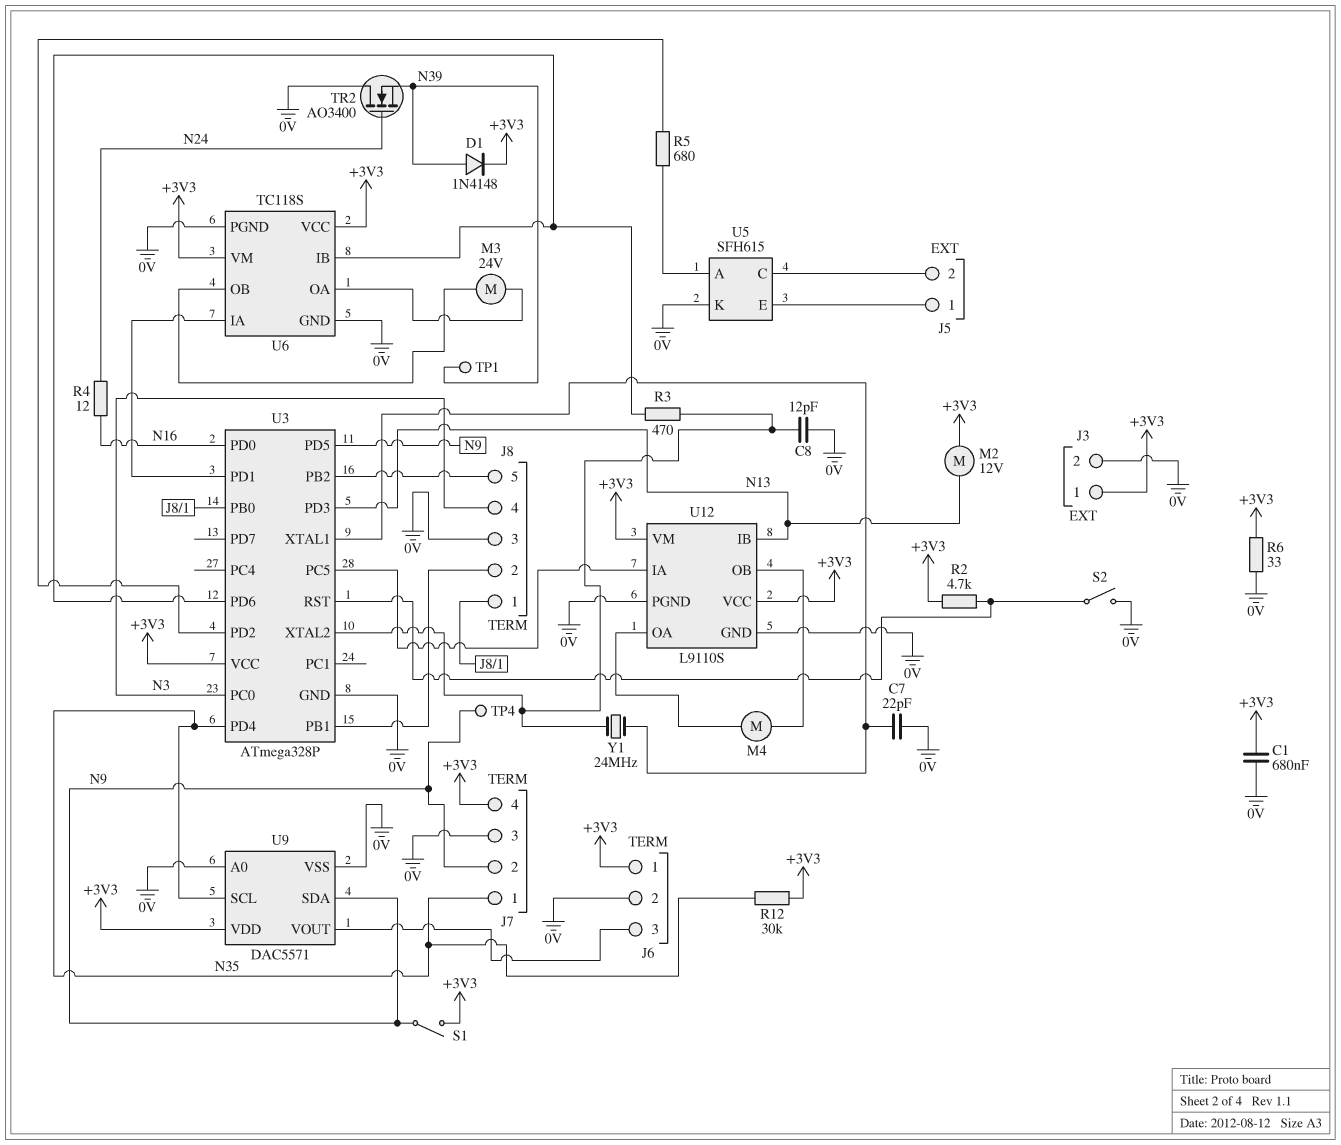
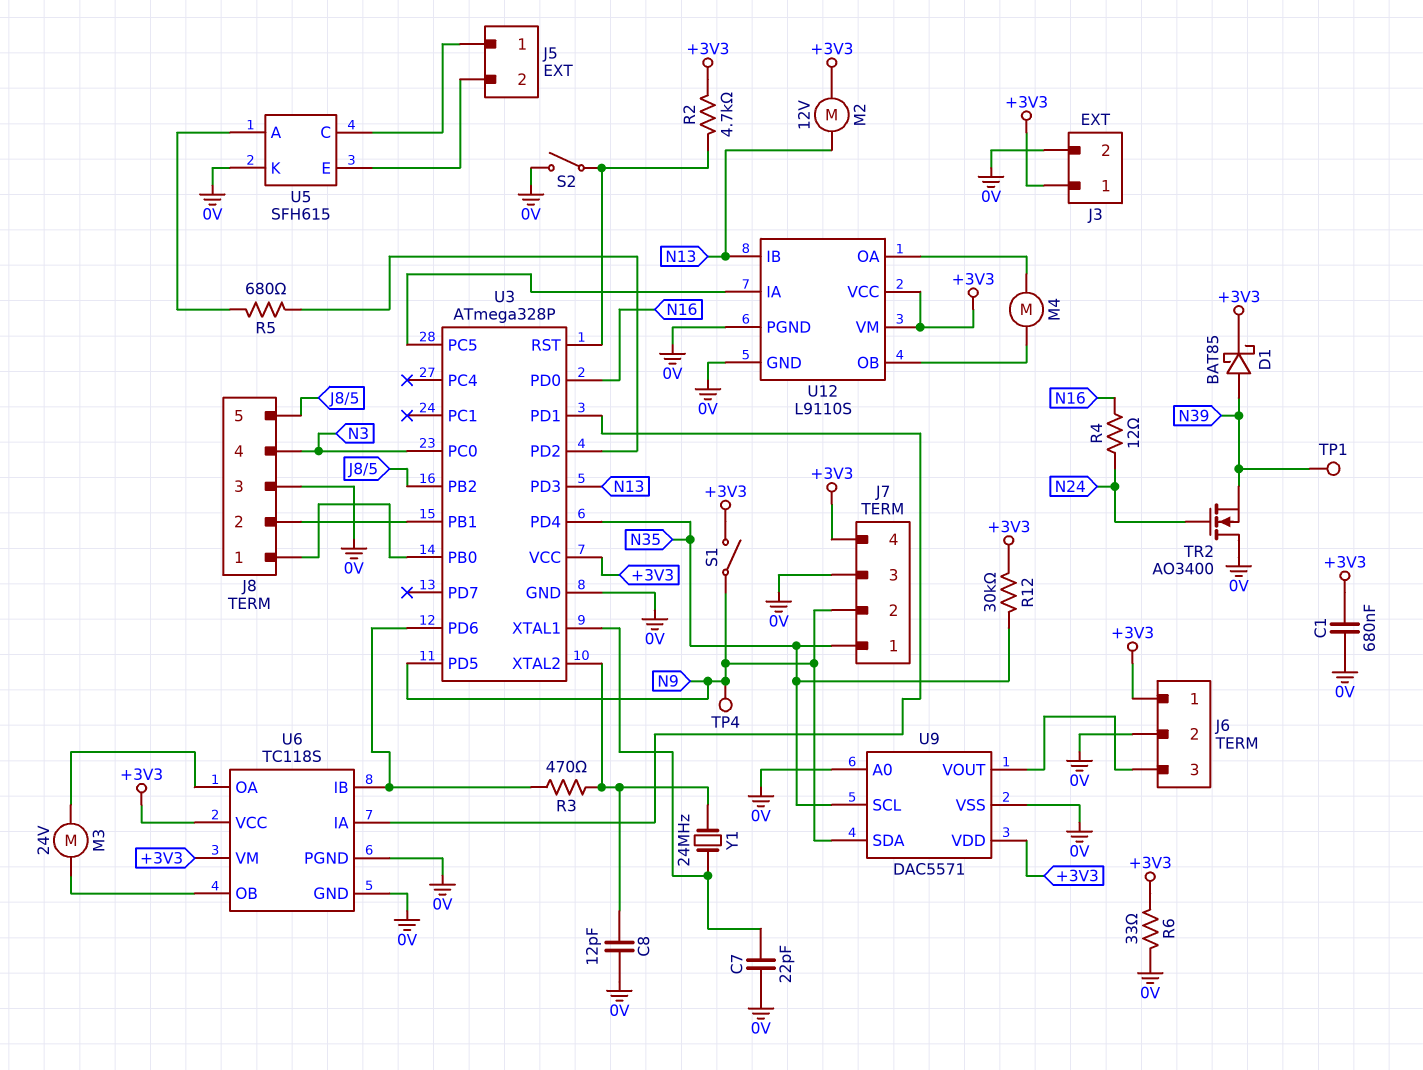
D1: diode 1N4148 (A N39, K +3V3) -> schottky BAT85 (A N39, K +3V3)
U5 pin C: J5/2 -> J5/1
U5 pin E: J5/1 -> J5/2

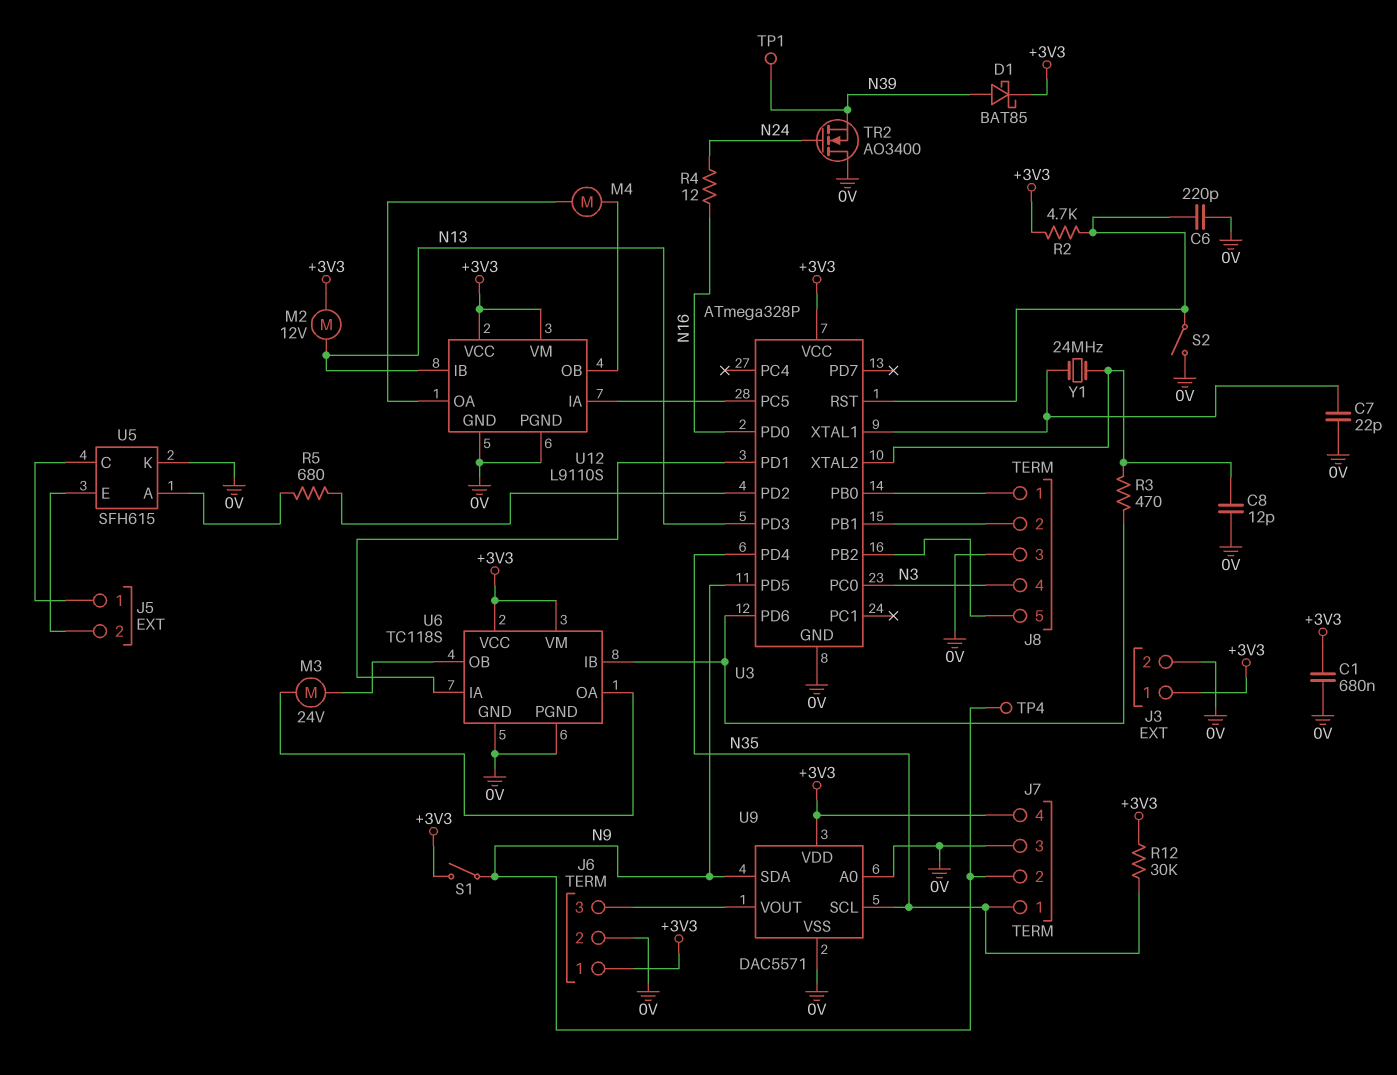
C6: none -> 220pF (0V, U3/RST)
R6: 33 (+3V3, 0V) -> none

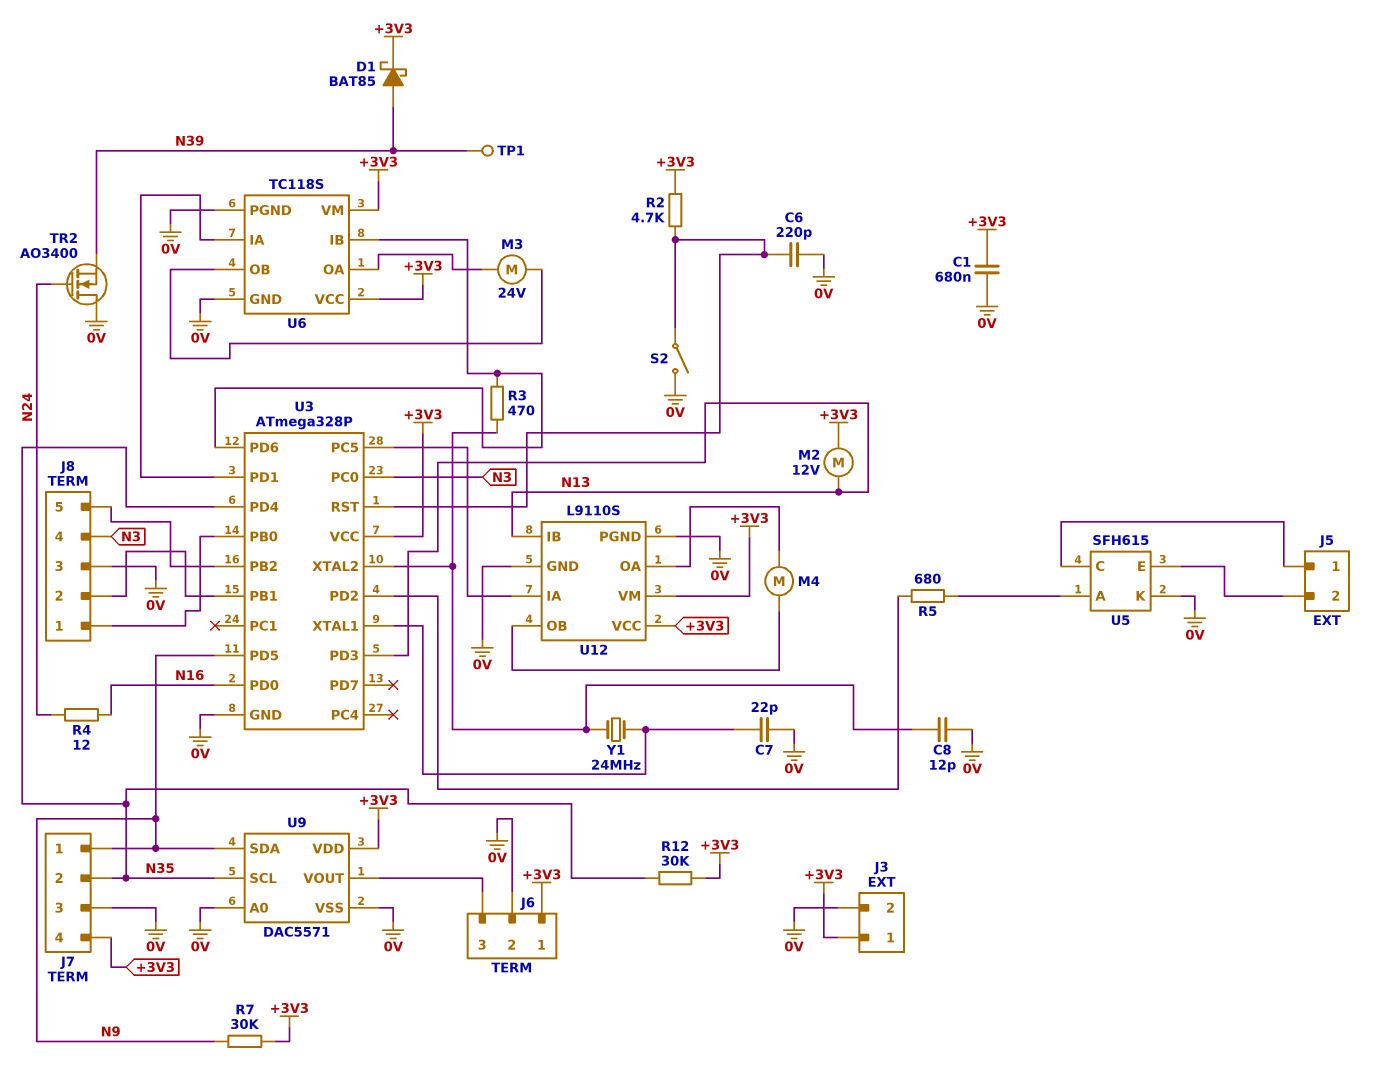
J7 pin 1: N35 -> N9
J7 pin 2: N9 -> N35
R7: none -> 30k (+3V3, N9)
S1: switch (+3V3, N9) -> none
TP4: test point (N9) -> none

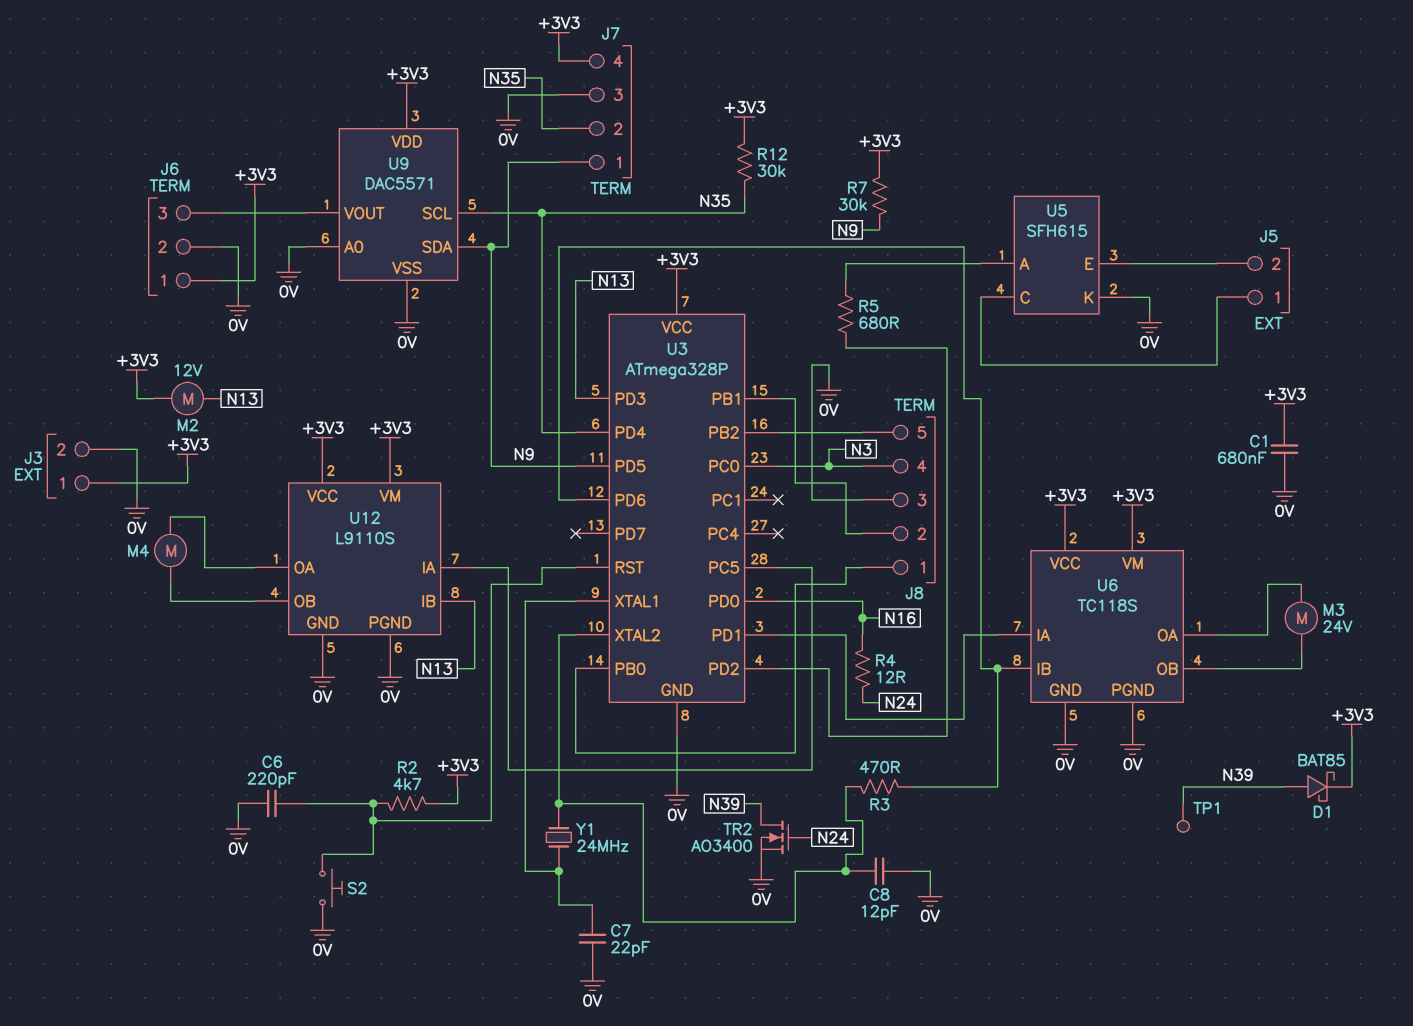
S2: switch (0V, U3/RST) -> button (0V, U3/RST)
TR2: NMOS AO3400 (G N24, D 0V, S N39) -> NMOS AO3400 (G N24, D N39, S 0V)

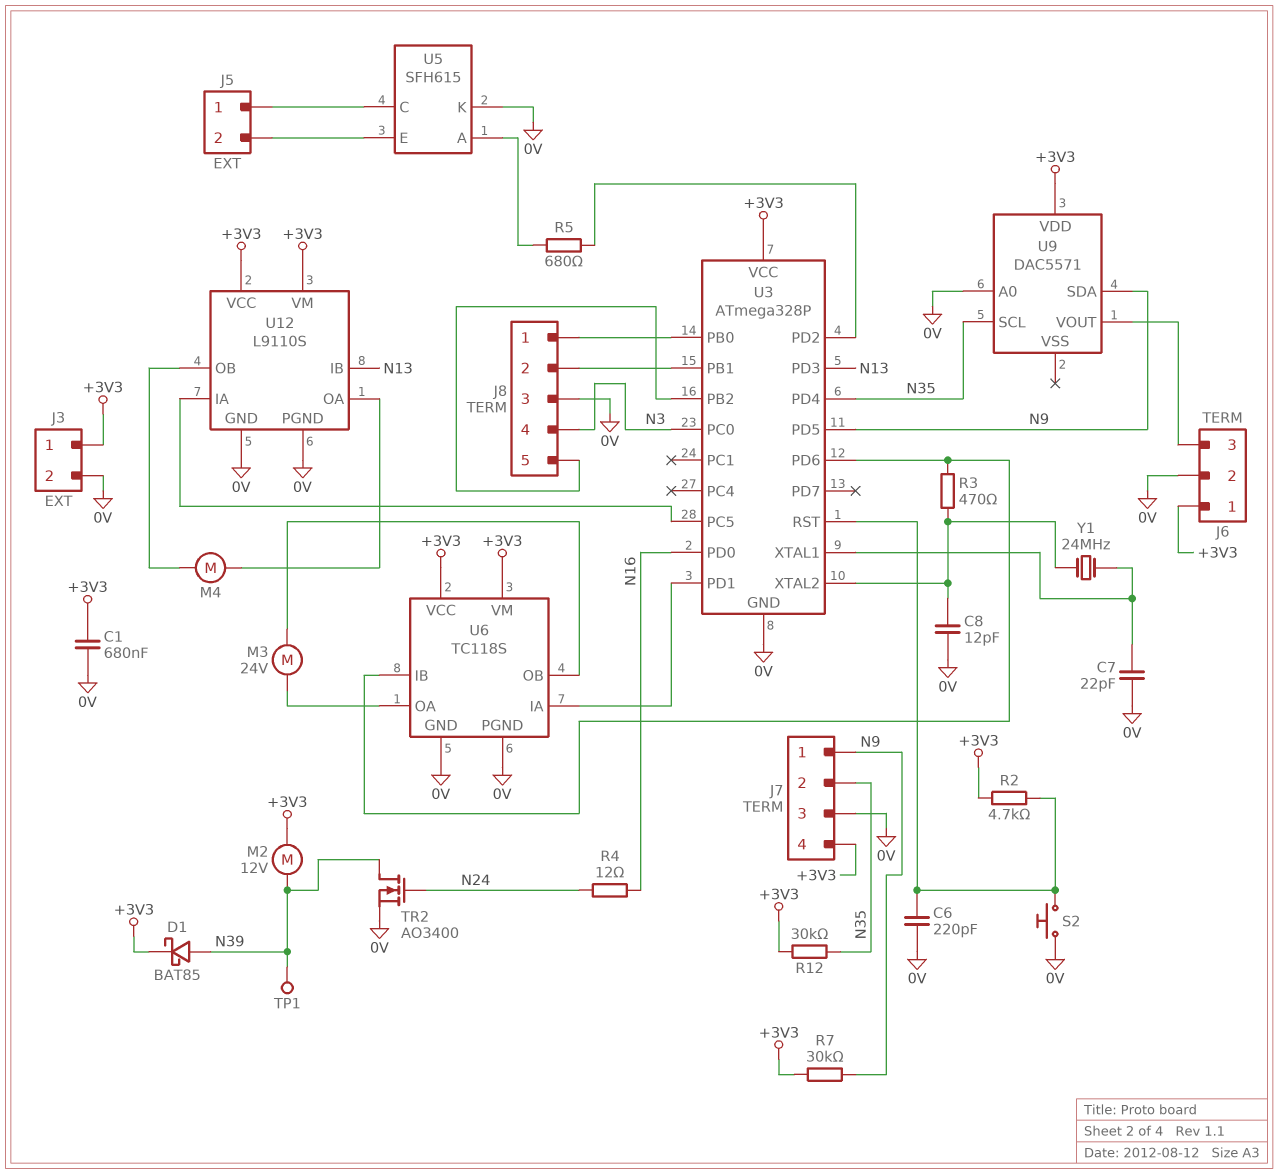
M2: motor 12V (+3V3, N13) -> motor 12V (+3V3, N39)
U9 pin VSS: 0V -> none

